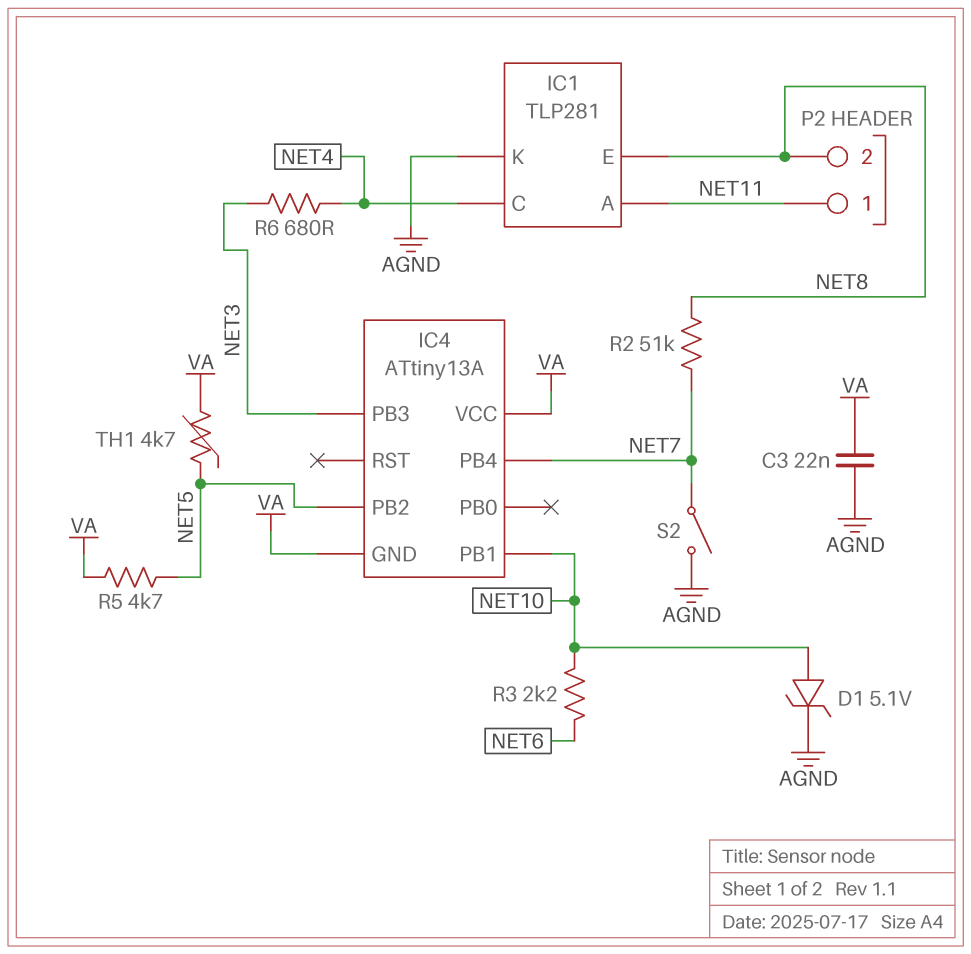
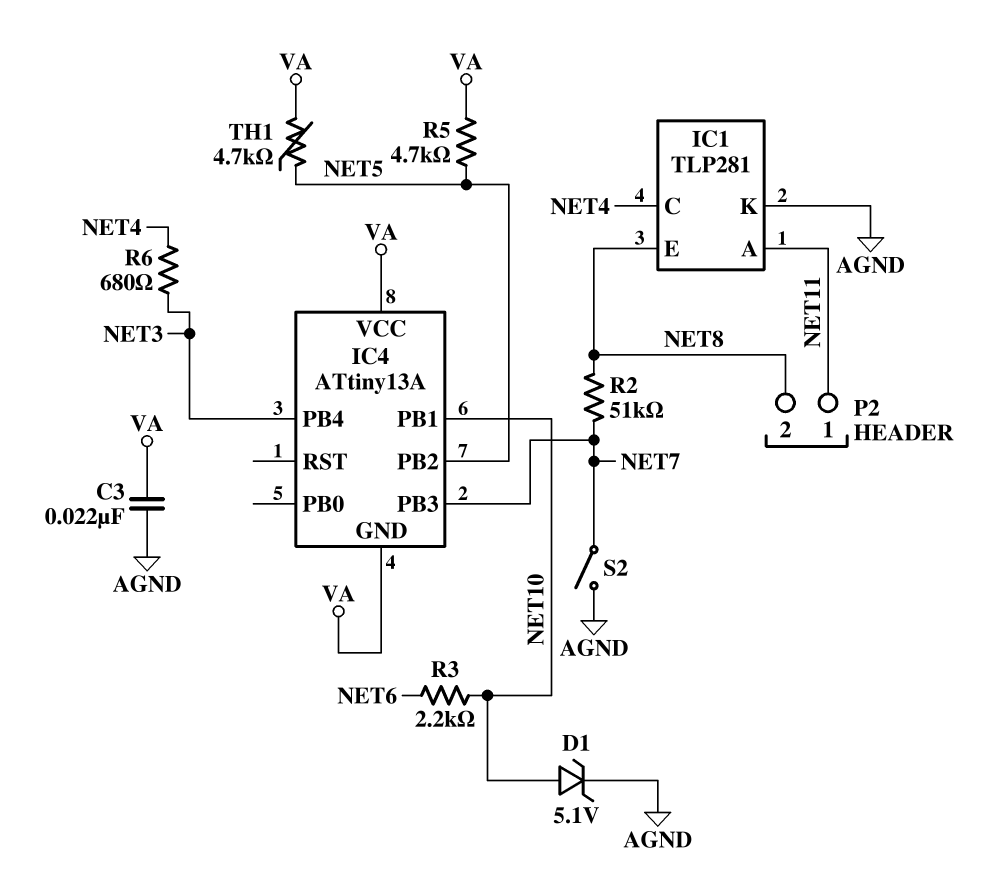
IC4 pin PB3: NET3 -> NET7
IC4 pin PB4: NET7 -> NET3

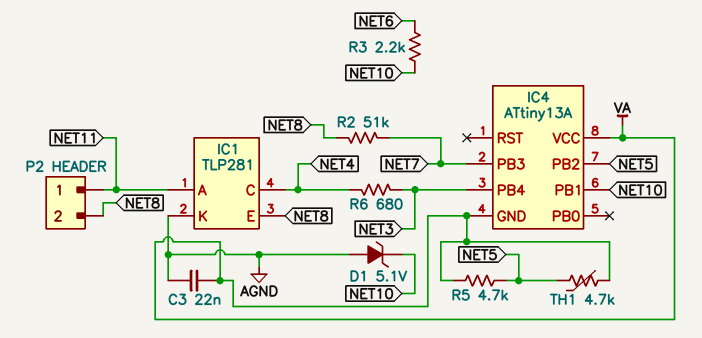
D1: zener 5.1V (A NET10, K AGND) -> zener 5.1V (A AGND, K NET10)
S2: switch (AGND, NET7) -> none

